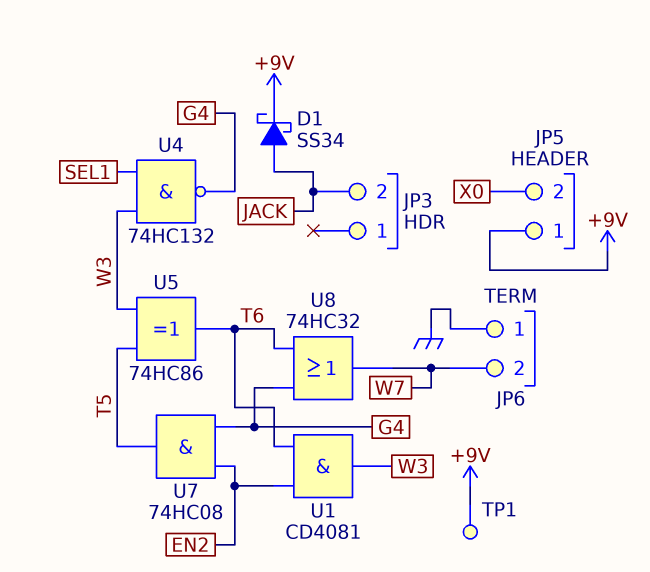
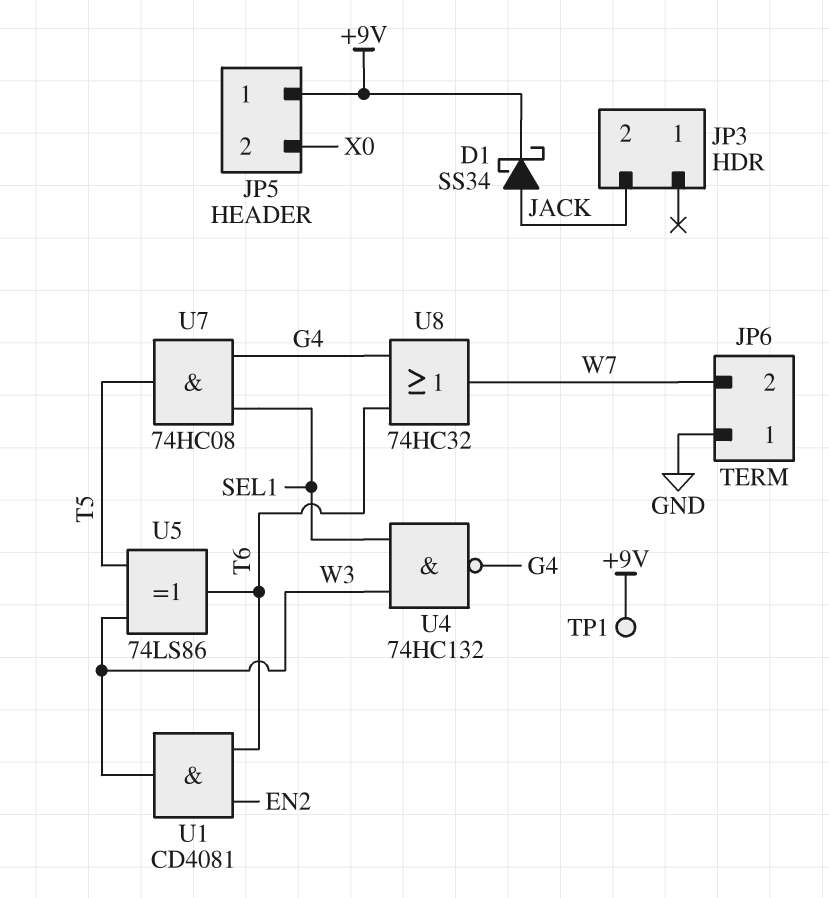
U5: XOR 74HC86 (in T5, in W3, out T6) -> XOR 74LS86 (in T5, in W3, out T6)
U7: AND 74HC08 (in EN2, in G4, out T5) -> AND 74HC08 (in G4, in SEL1, out T5)

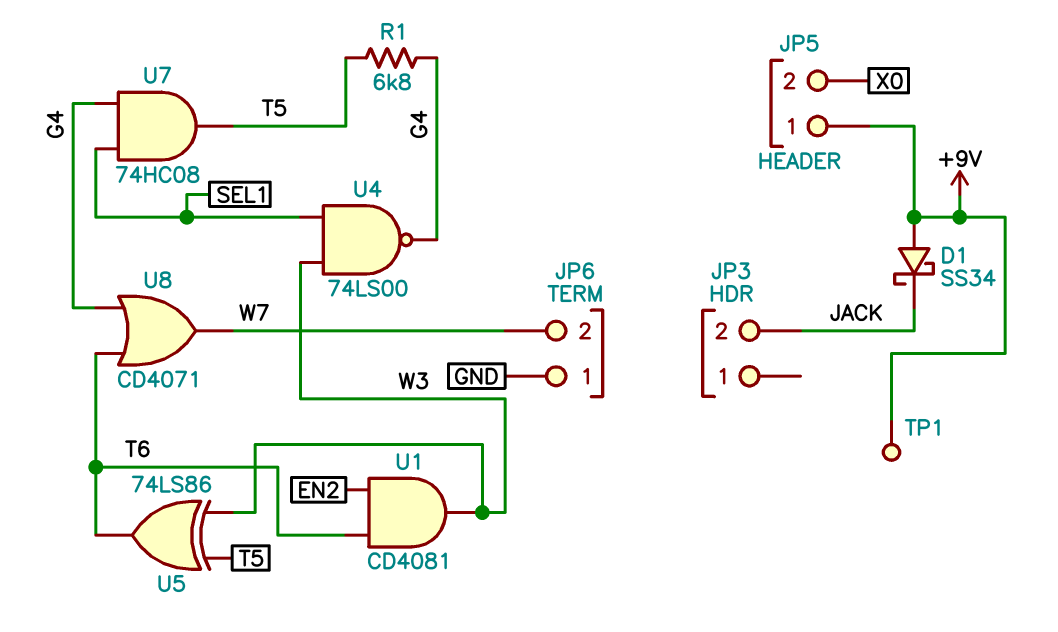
D1: schottky SS34 (A JACK, K +9V) -> schottky SS34 (A +9V, K JACK)
R1: none -> 6.8k (G4, T5)
U4: NAND 74HC132 (in SEL1, in W3, out G4) -> NAND 74LS00 (in SEL1, in W3, out G4)
U8: OR 74HC32 (in G4, in T6, out W7) -> OR CD4071 (in G4, in T6, out W7)

